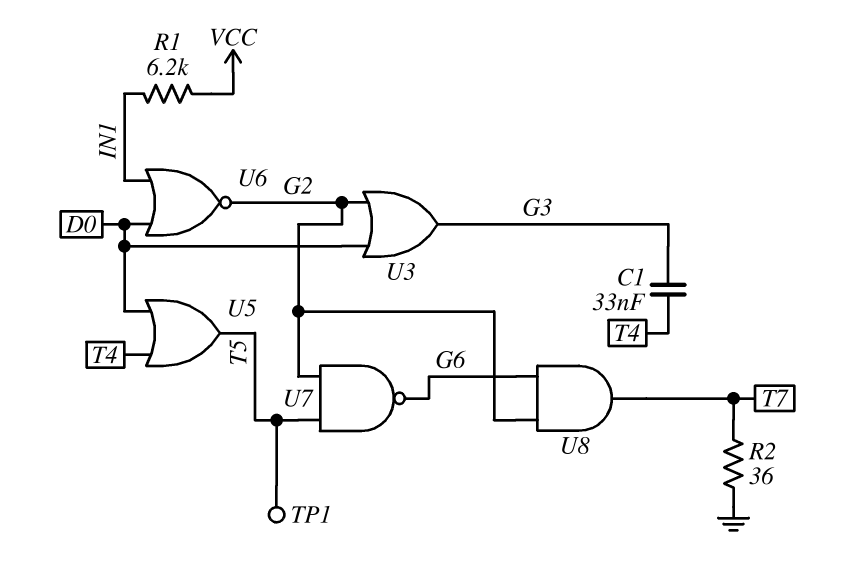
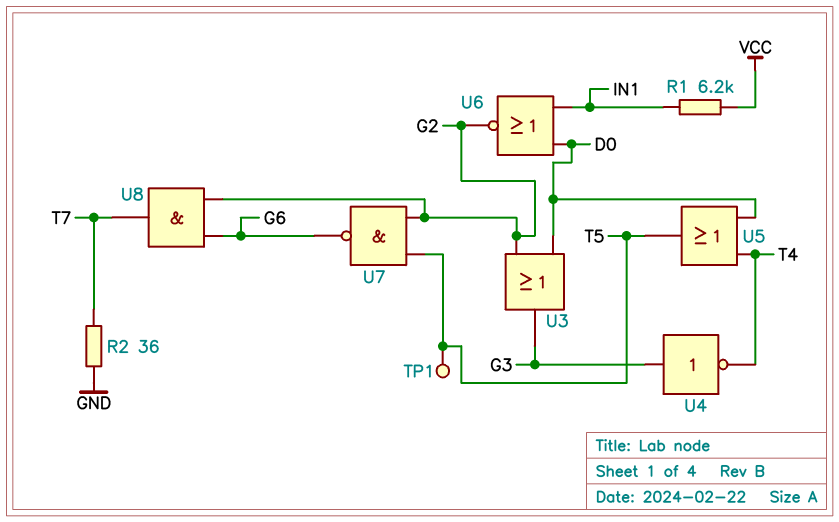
C1: 33nF (G3, T4) -> none
U4: none -> NOT (in G3, out T4)

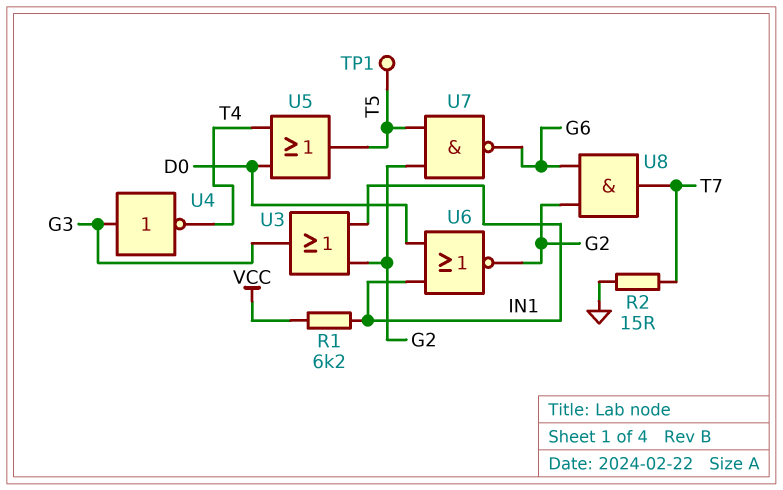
R2: 36 (GND, T7) -> 15 (GND, T7)
U3: OR (in D0, in G2, out G3) -> OR (in G2, in IN1, out G3)

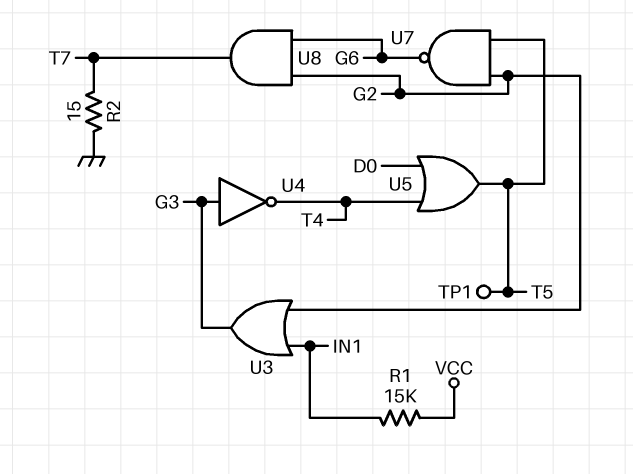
R1: 6.2k (IN1, VCC) -> 15k (IN1, VCC)
U6: NOR (in D0, in IN1, out G2) -> none

